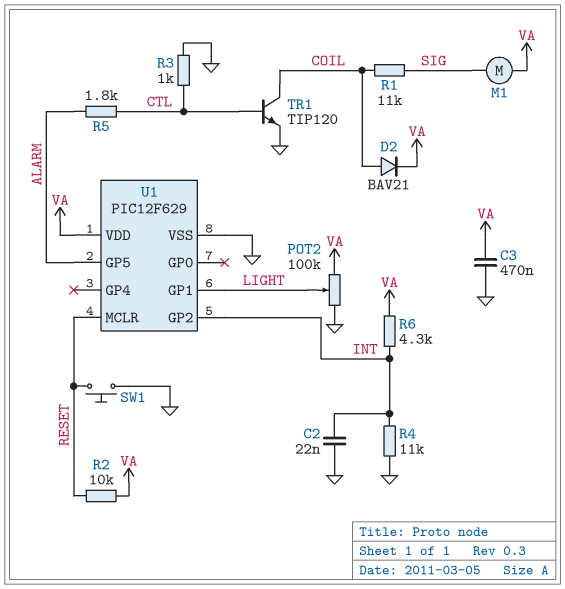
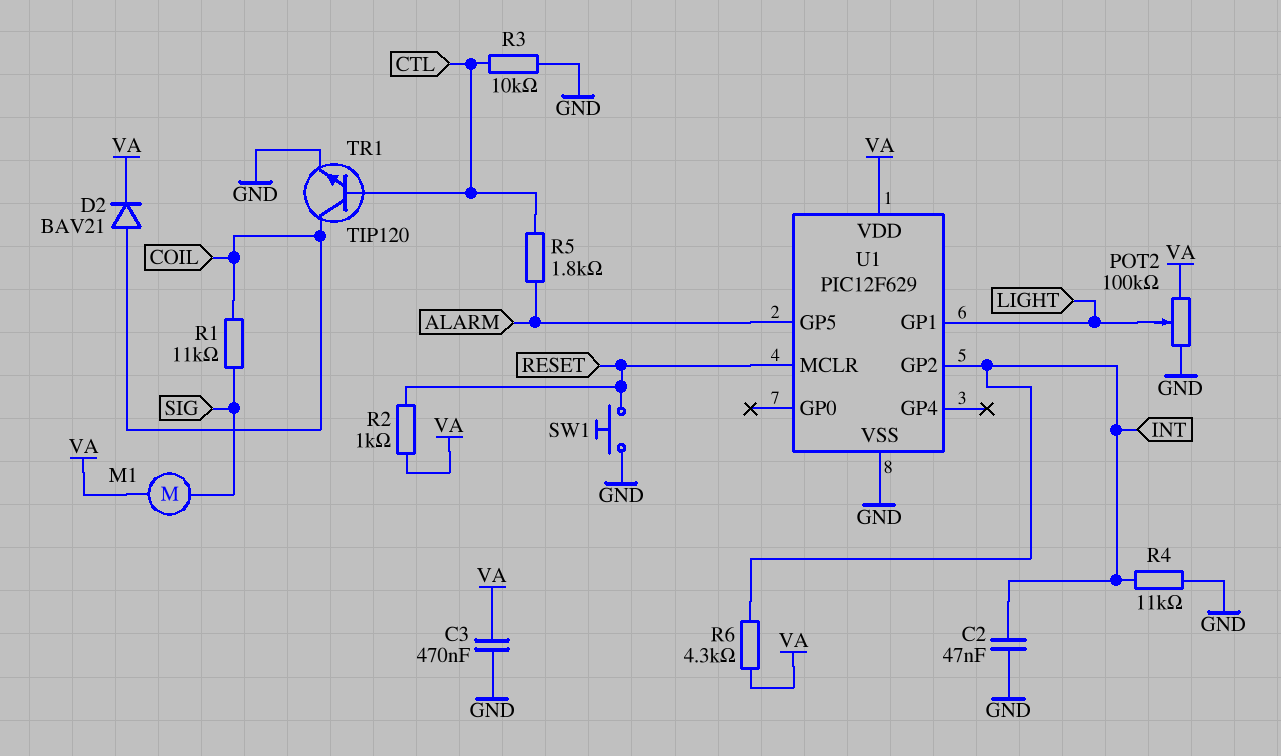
C2: 22nF (GND, INT) -> 47nF (GND, INT)
R2: 10k (RESET, VA) -> 1k (RESET, VA)
R3: 1k (CTL, GND) -> 10k (CTL, GND)

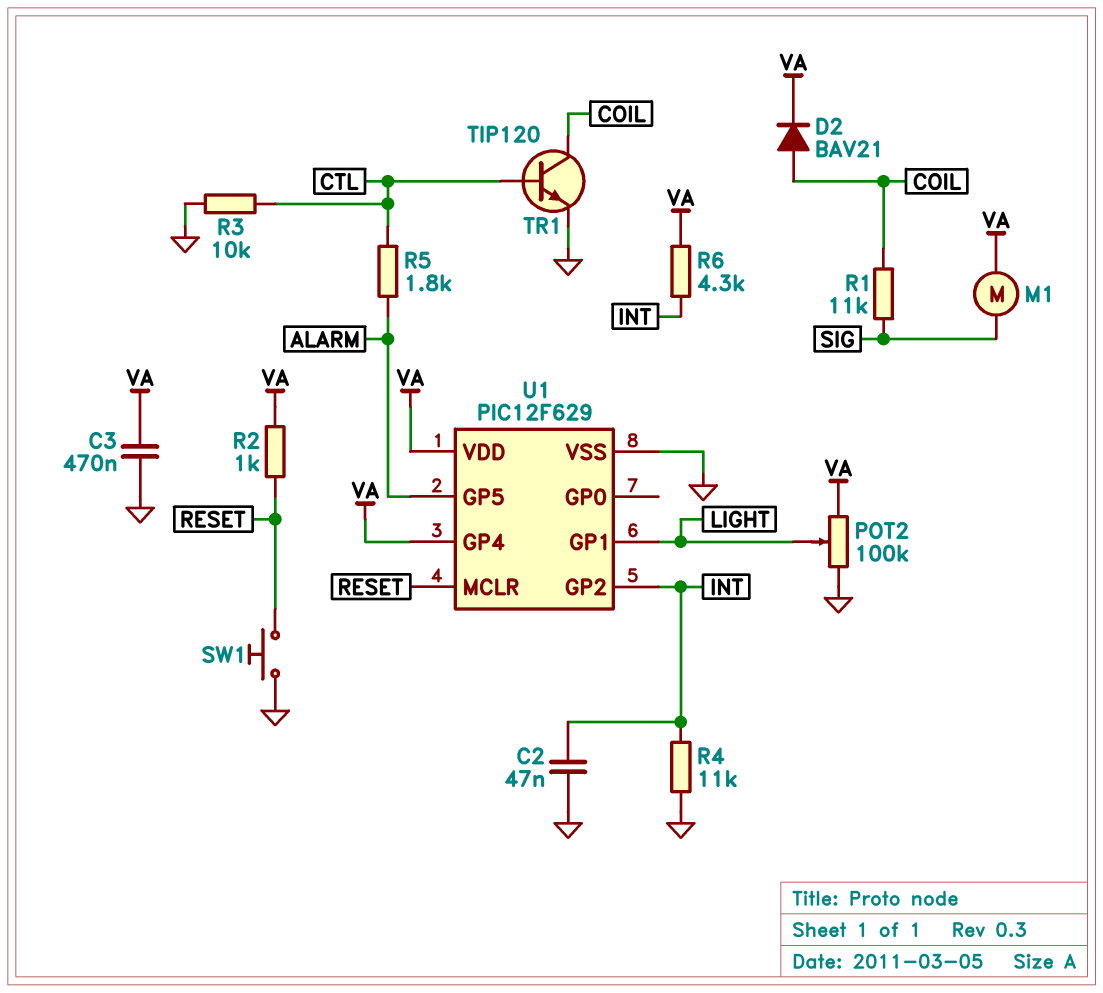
U1 pin GP4: none -> VA

